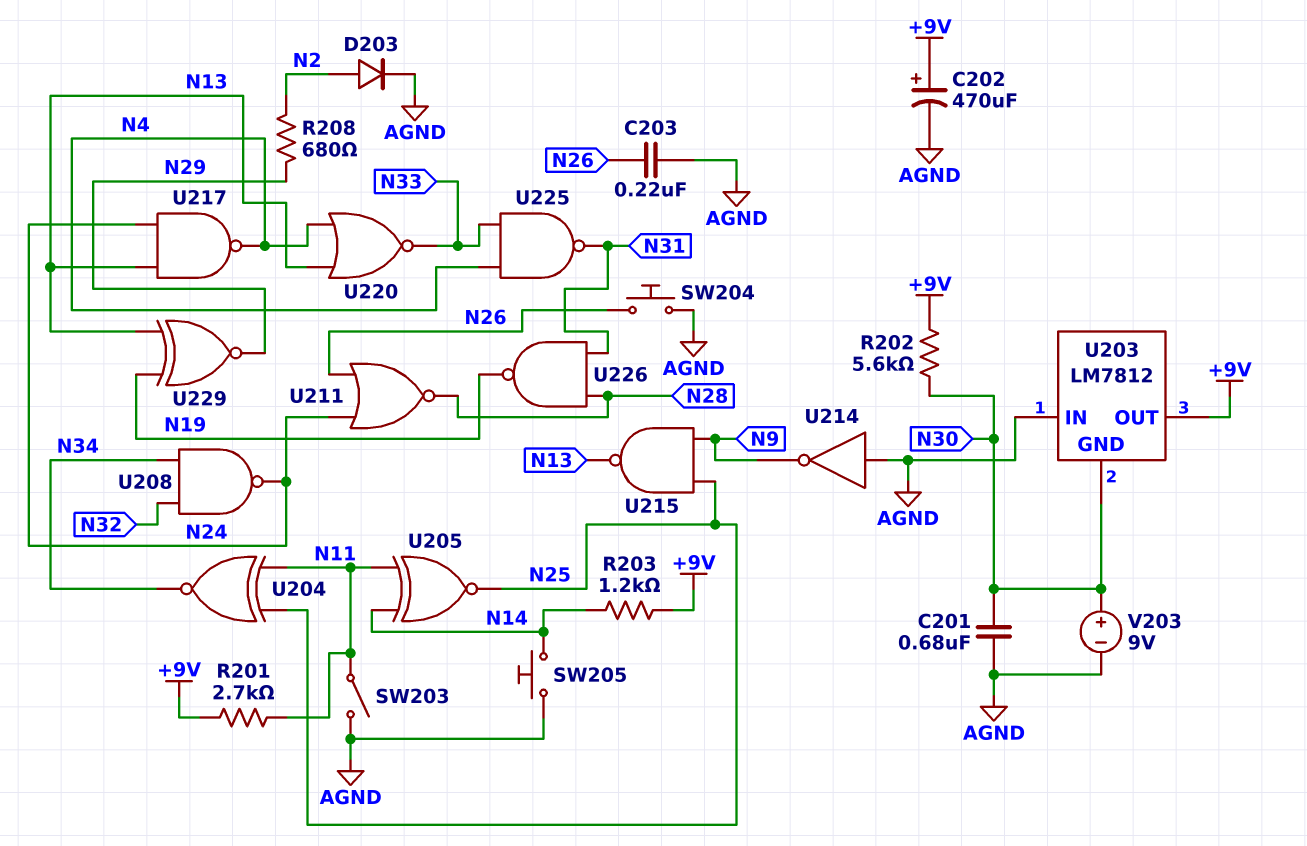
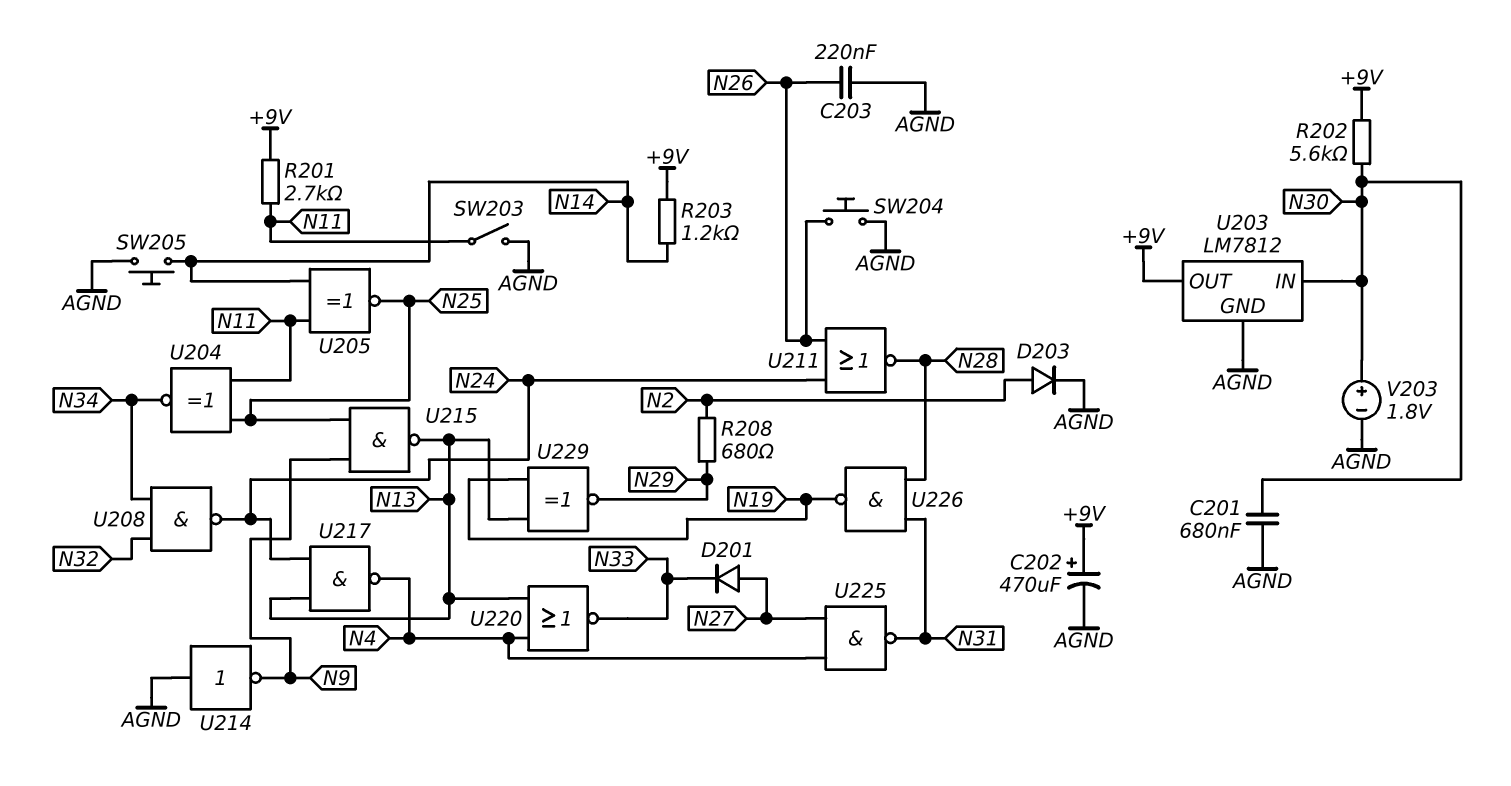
D201: none -> diode (A N27, K N33)
U203 pin GND: N30 -> AGND
U203 pin IN: AGND -> N30
U225: NAND (in N4, in N33, out N31) -> NAND (in N4, in N27, out N31)
V203: 9V (plus N30, minus AGND) -> 1.8V (plus N30, minus AGND)

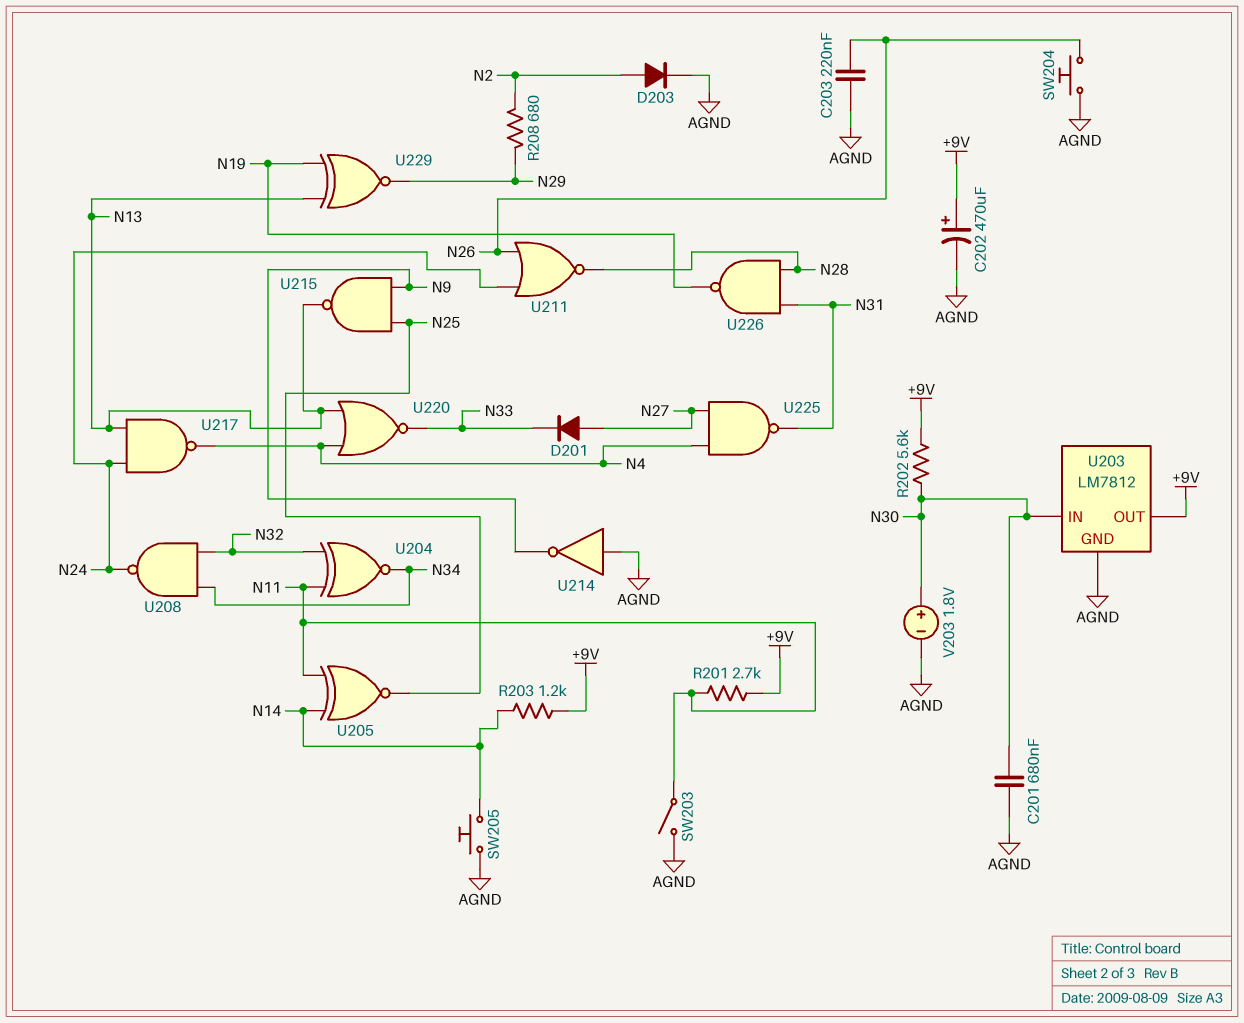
U204: XNOR (in N11, in N25, out N34) -> XNOR (in N11, in N32, out N34)

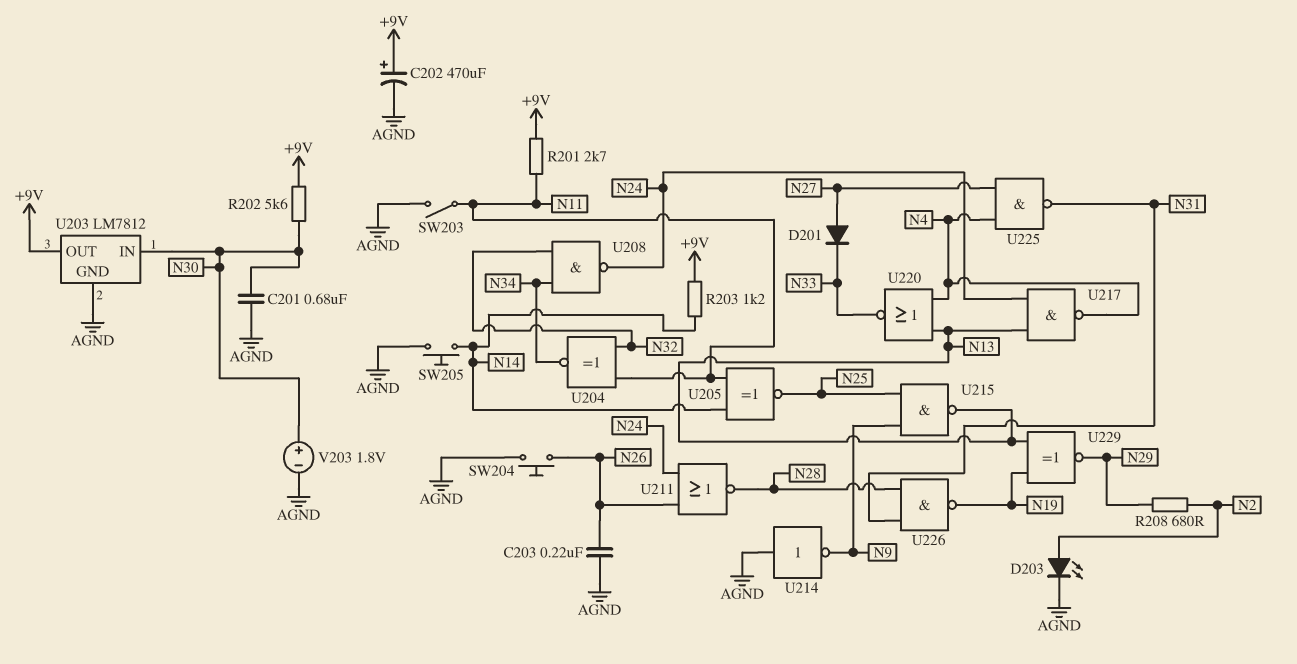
D203: diode (A N2, K AGND) -> LED (A N2, K AGND)

